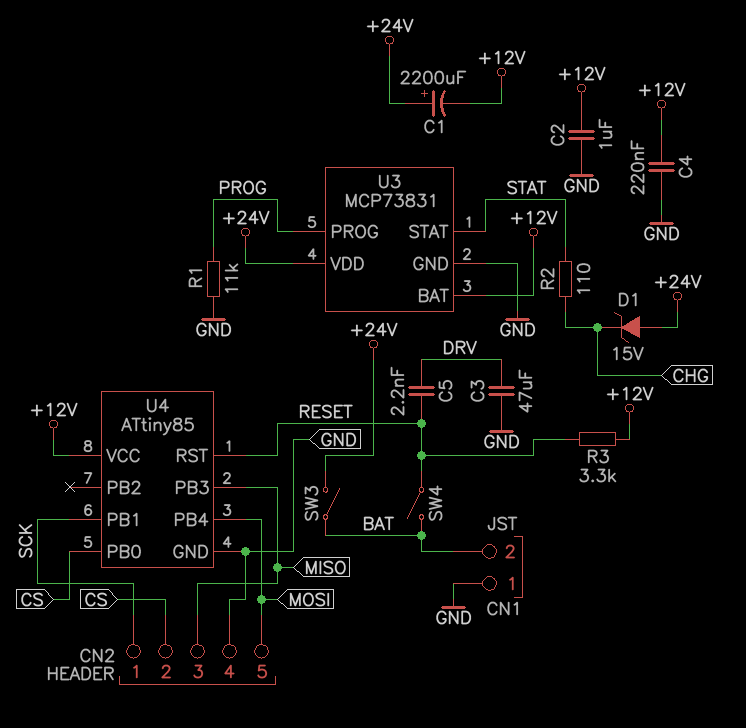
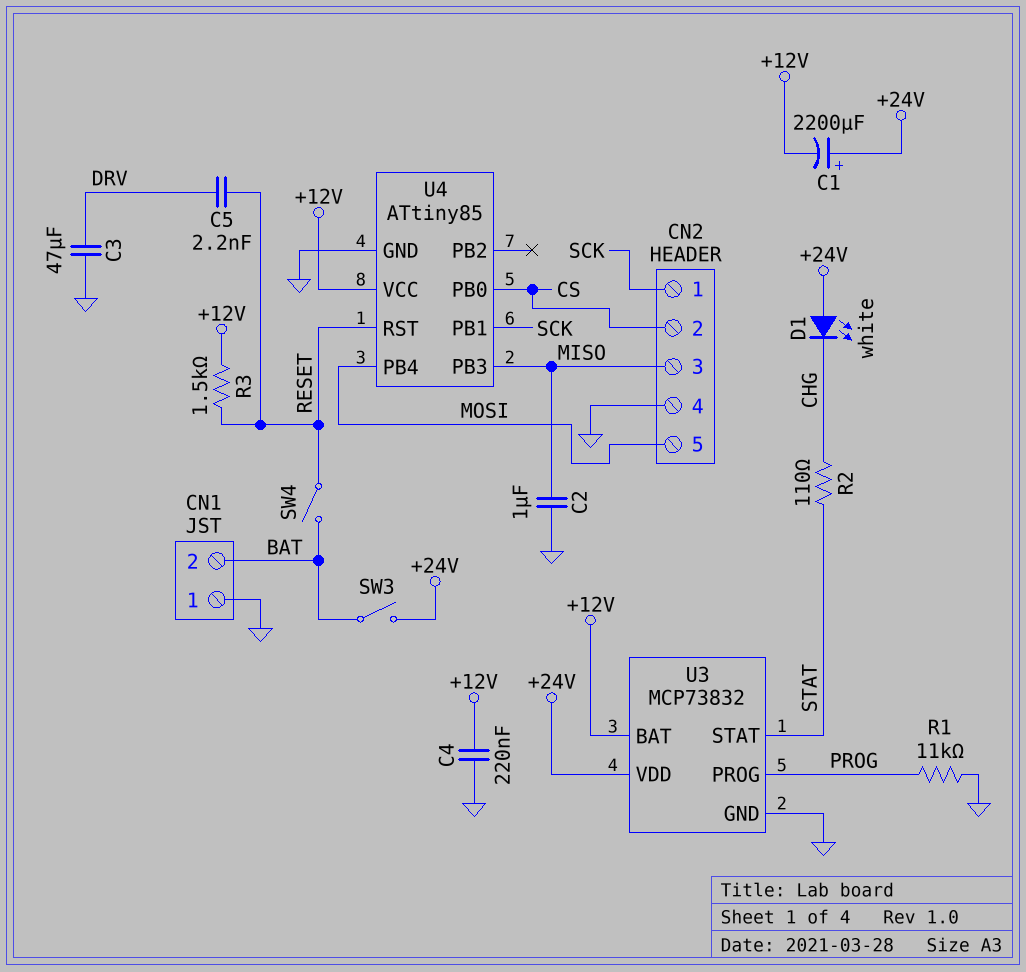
C2: 1uF (+12V, GND) -> 1uF (GND, MISO)
D1: zener 15V (A +24V, K CHG) -> LED white (A +24V, K CHG)
R3: 3.3k (+12V, RESET) -> 1.5k (+12V, RESET)
U3: MCP73831 -> MCP73832

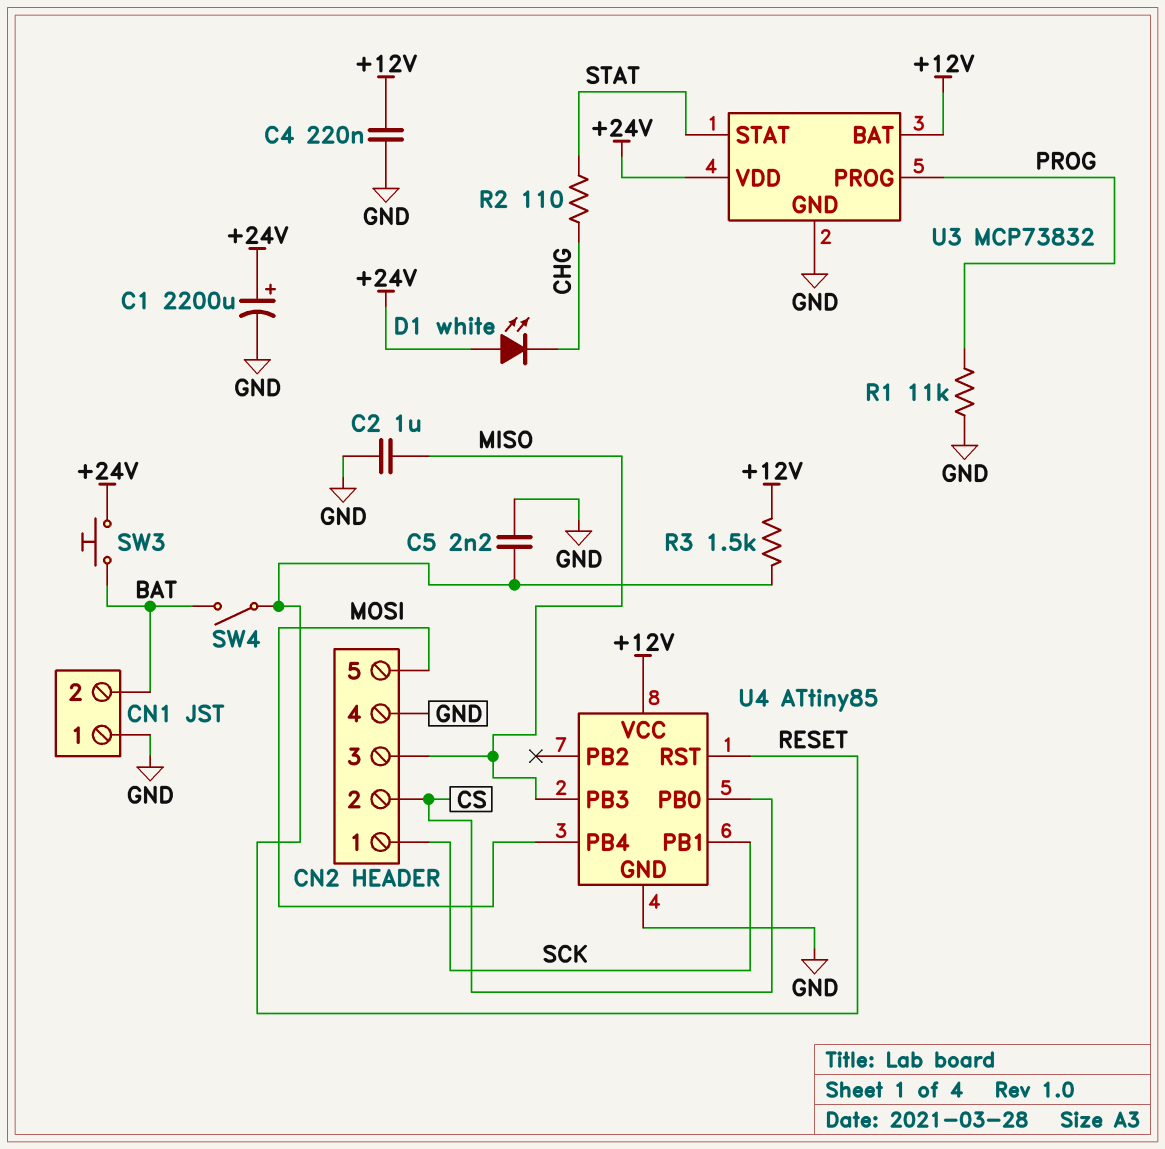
C1: 2200uF (plus +24V, minus +12V) -> 2200uF (plus +24V, minus GND)
C3: 47uF (DRV, GND) -> none
C5: 2.2nF (DRV, RESET) -> 2.2nF (GND, RESET)
SW3: switch (+24V, BAT) -> button (+24V, BAT)

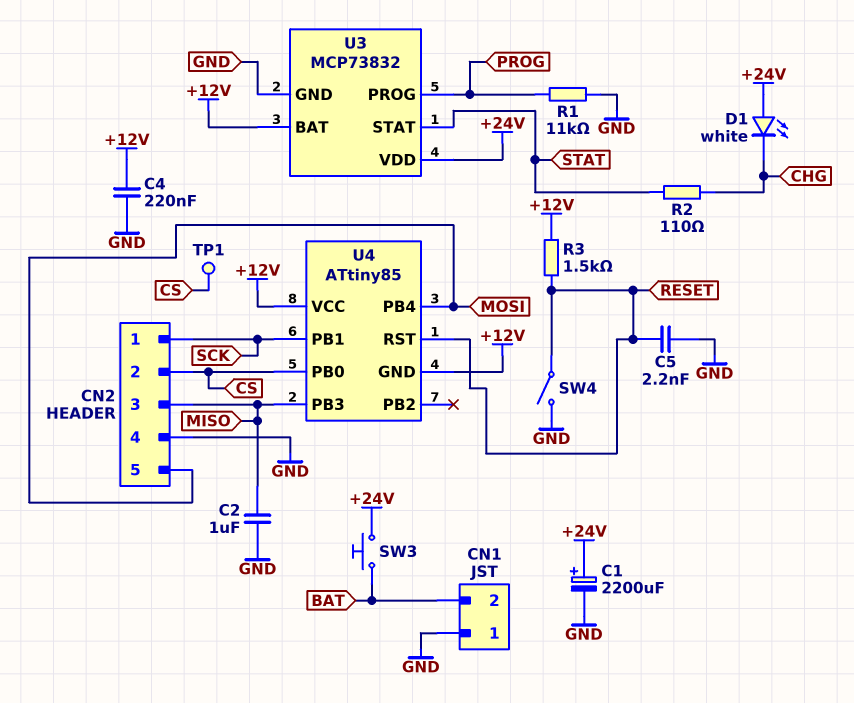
SW4: switch (BAT, RESET) -> switch (GND, RESET)
TP1: none -> test point (CS)
U4 pin GND: GND -> +12V

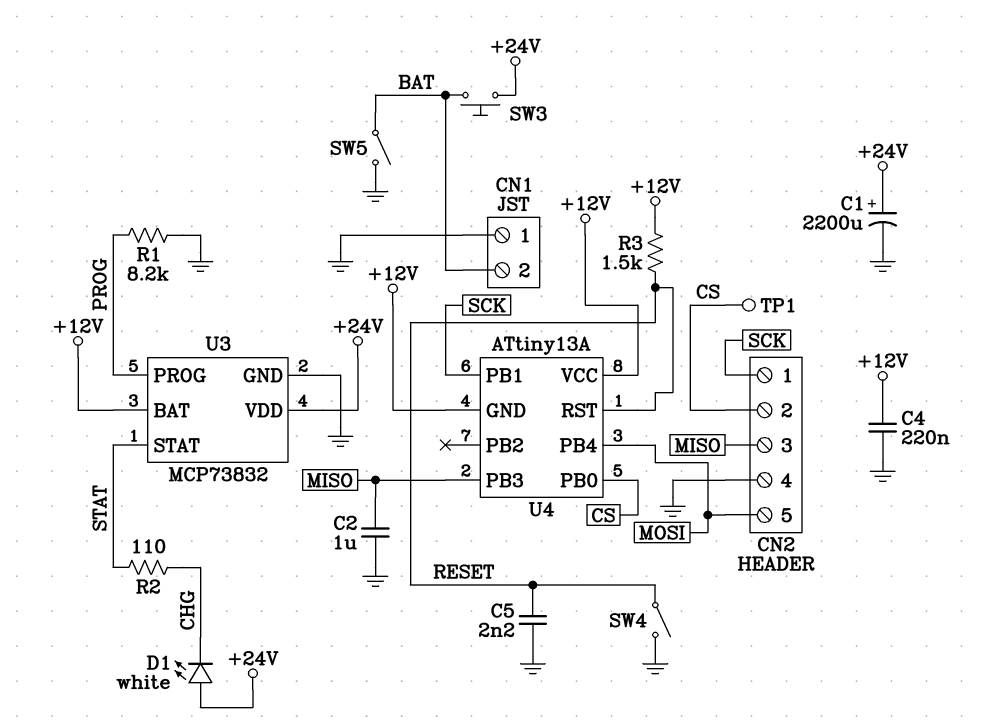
R1: 11k (GND, PROG) -> 8.2k (GND, PROG)
SW5: none -> switch (BAT, GND)
U4: ATtiny85 -> ATtiny13A

